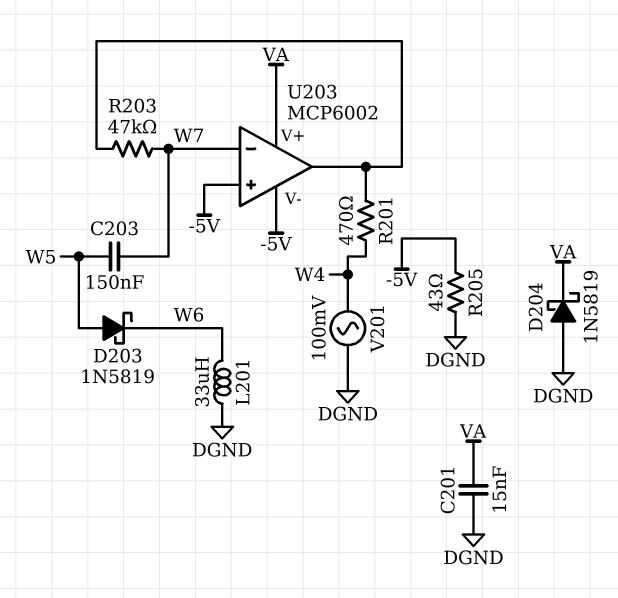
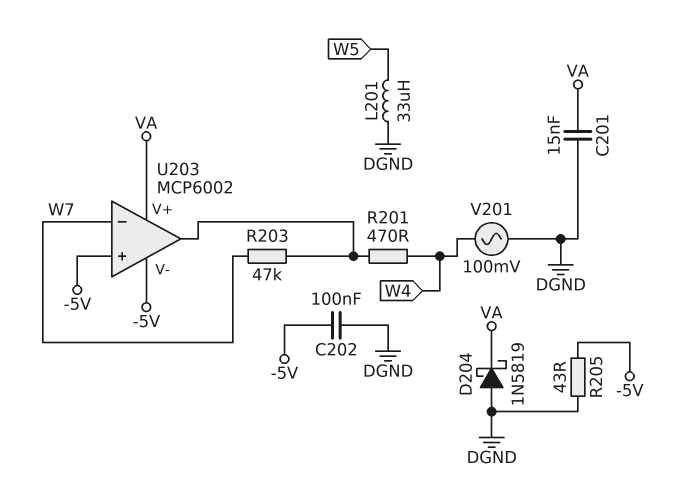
C202: none -> 100nF (-5V, DGND)
C203: 150nF (W5, W7) -> none
D203: schottky 1N5819 (A W5, K W6) -> none
L201: 33uH (DGND, W6) -> 33uH (DGND, W5)

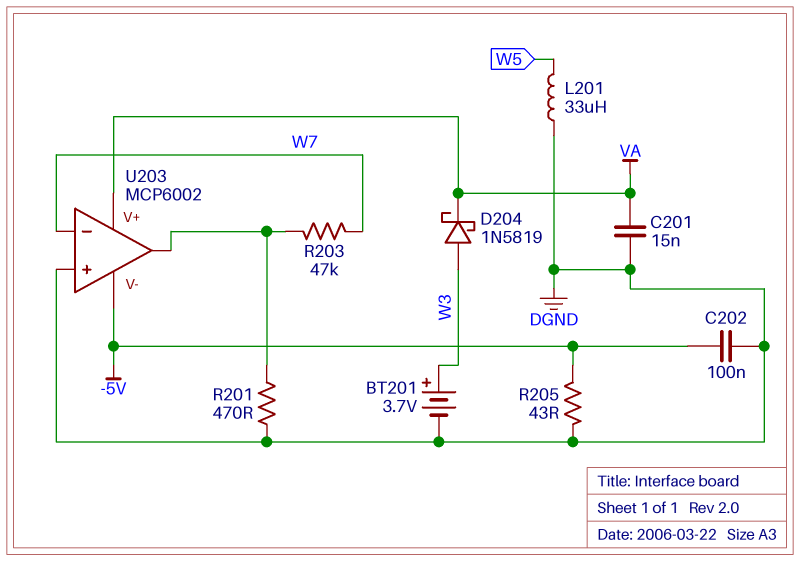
BT201: none -> 3.7V (plus W3, minus DGND)
D204: schottky 1N5819 (A DGND, K VA) -> schottky 1N5819 (A W3, K VA)
R201: 470 (U203/out, W4) -> 470 (DGND, U203/out)
U203 pin in+: -5V -> DGND
V201: AC 100mV (DGND, W4) -> none

